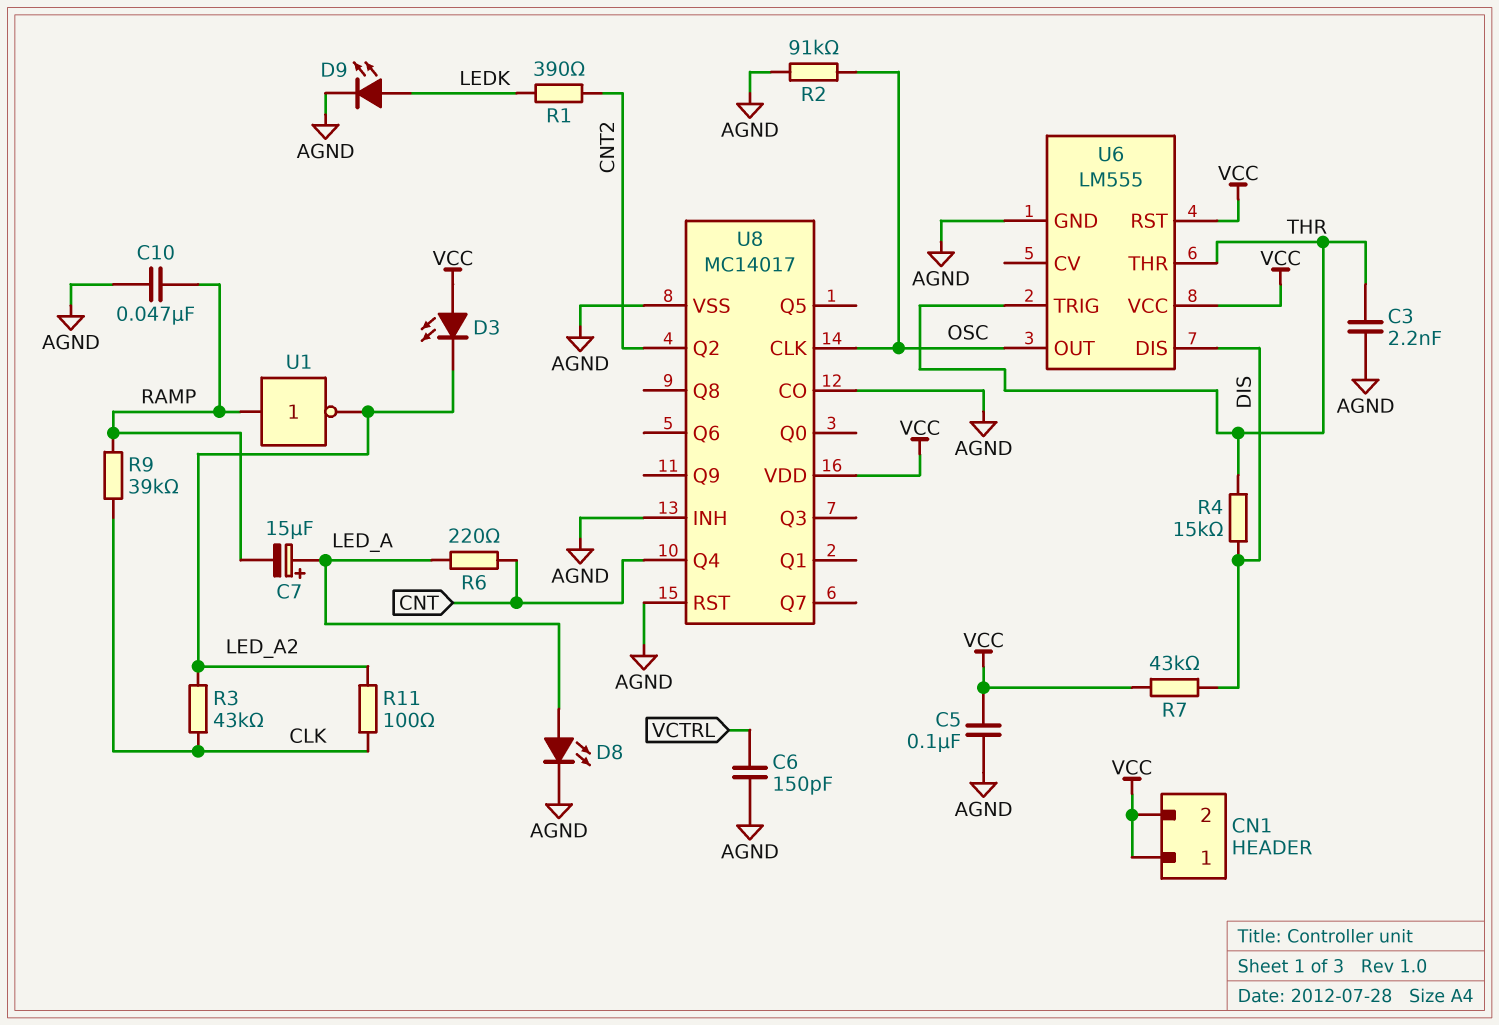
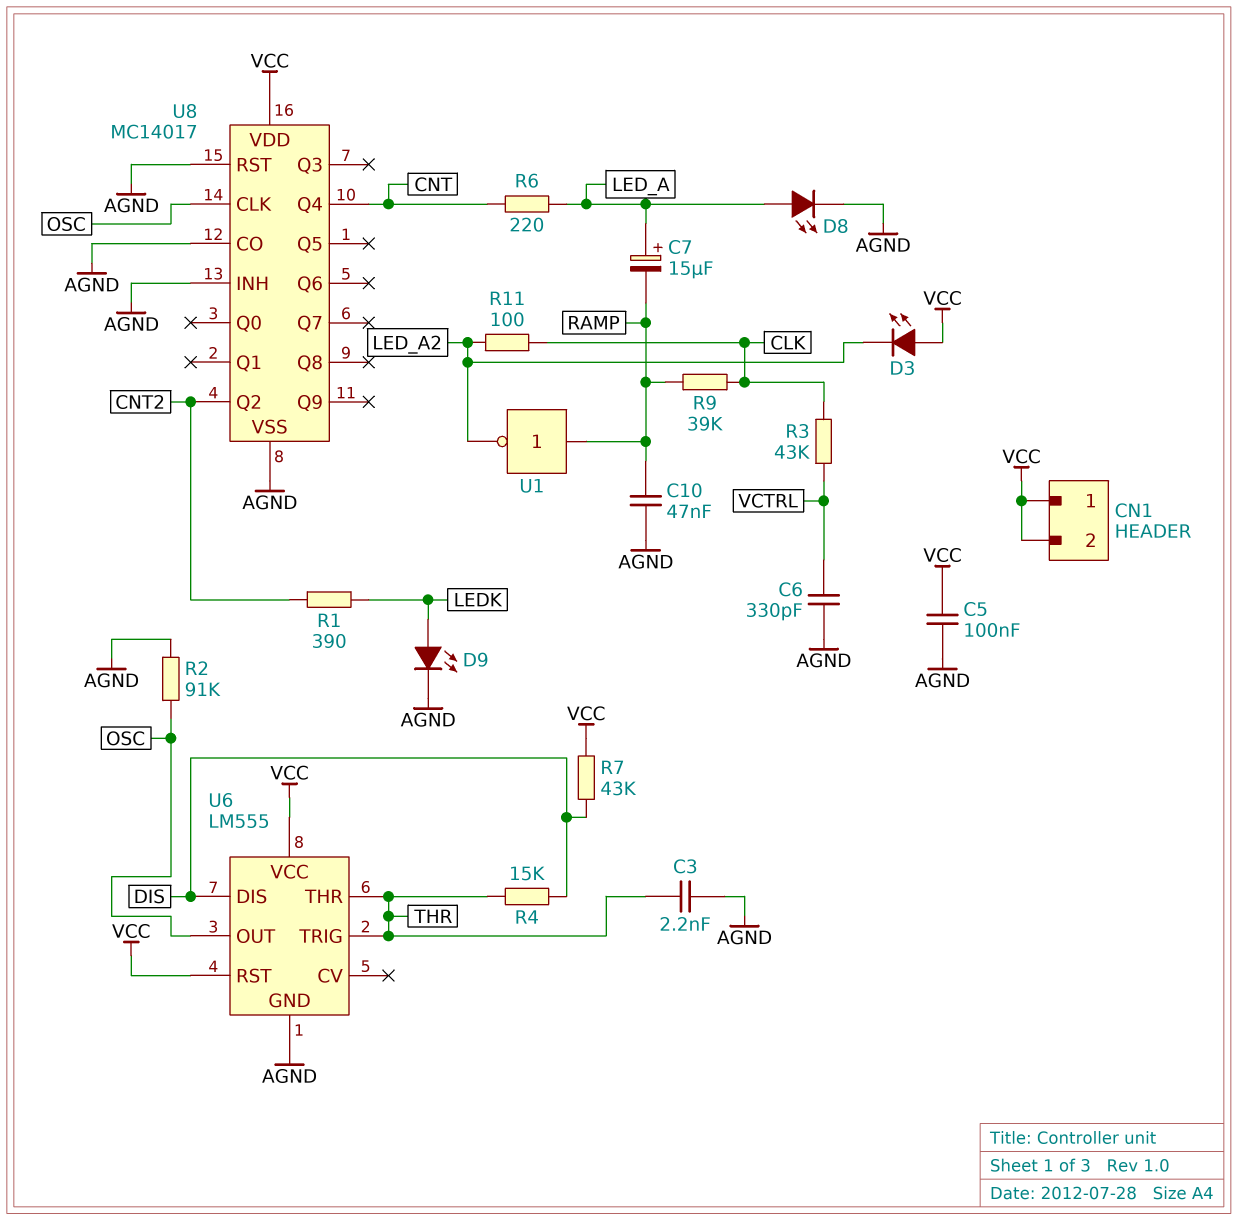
C6: 150pF (AGND, VCTRL) -> 330pF (AGND, VCTRL)
R3: 43k (CLK, LED_A2) -> 43k (CLK, VCTRL)

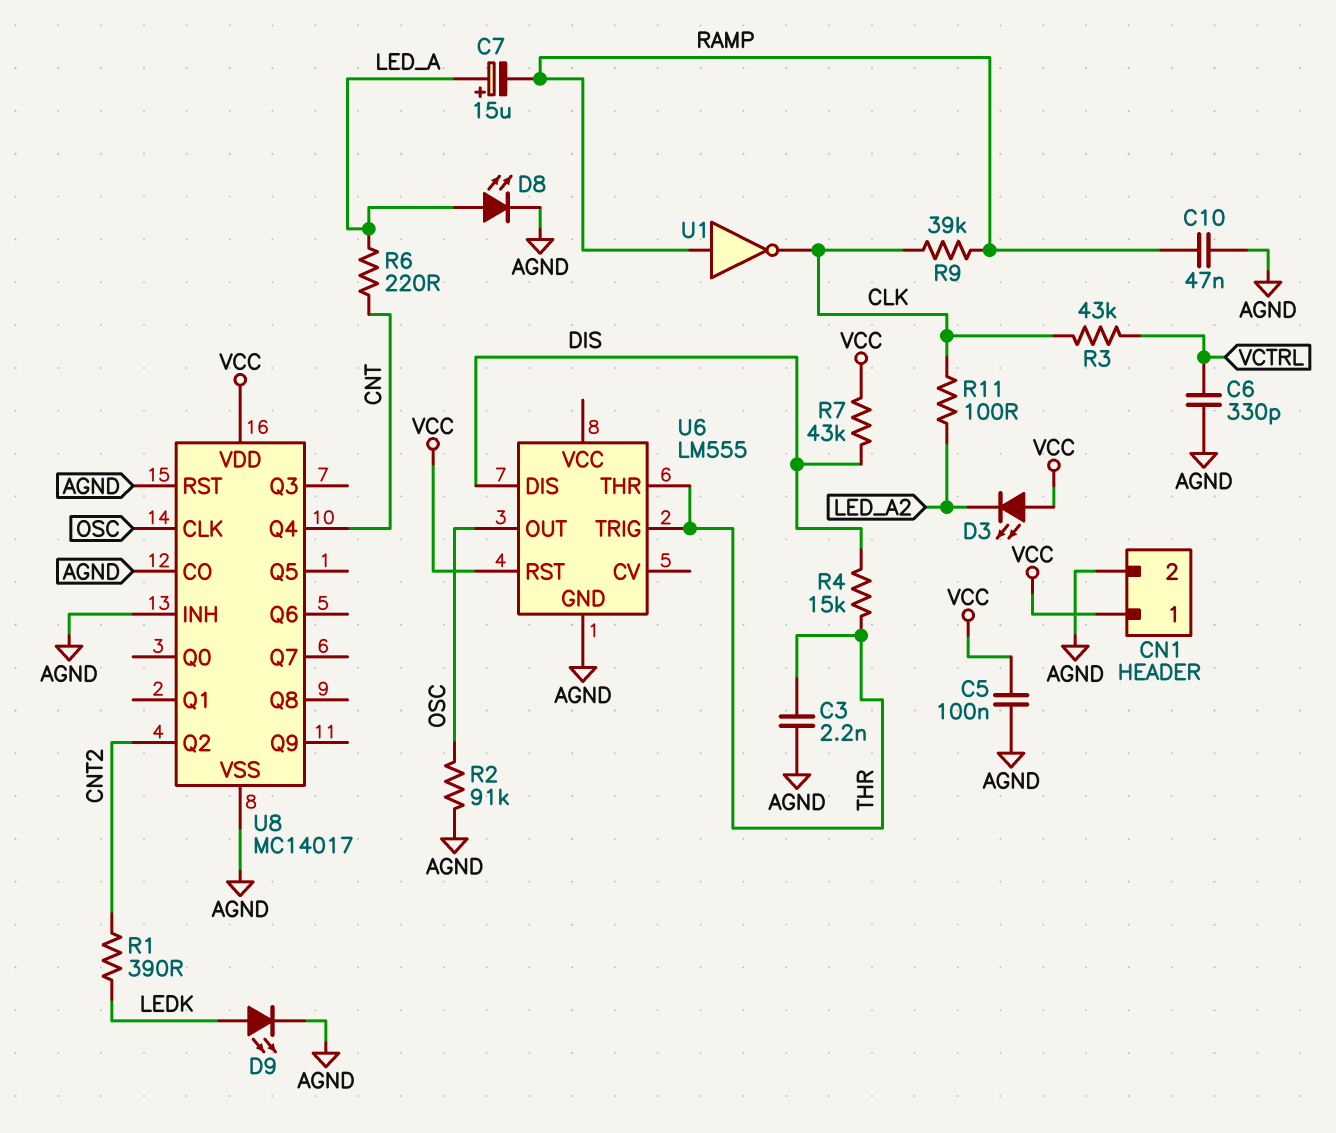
CN1 pin 2: VCC -> AGND
U1: NOT (in RAMP, out LED_A2) -> NOT (in RAMP, out CLK)
U6 pin VCC: VCC -> none

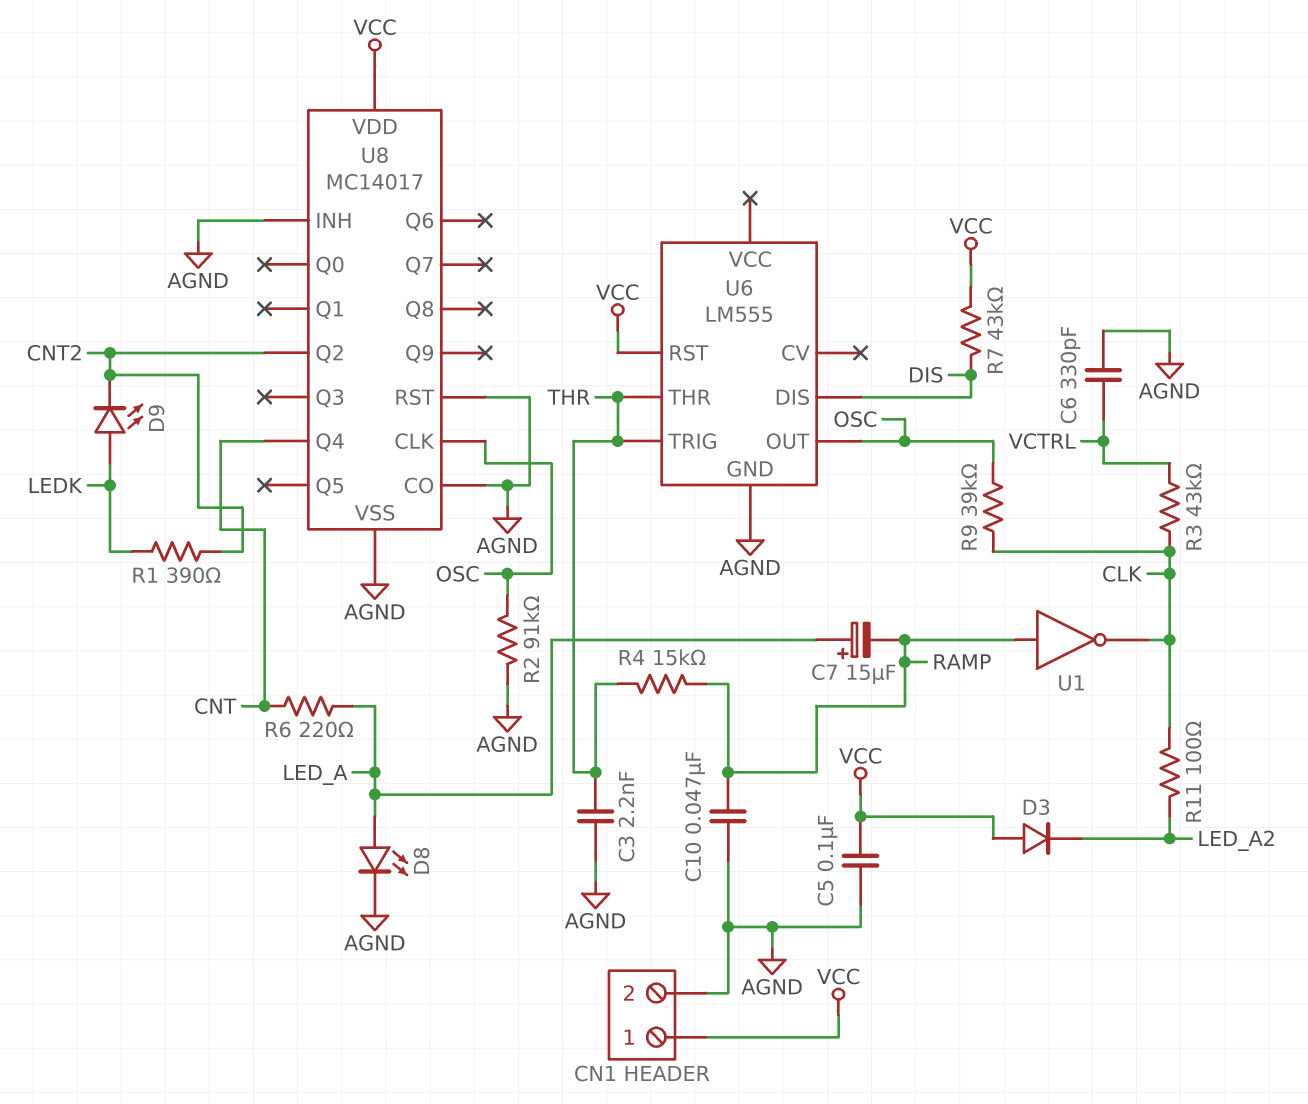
D3: LED (A VCC, K LED_A2) -> diode (A VCC, K LED_A2)
D9: LED (A LEDK, K AGND) -> LED (A LEDK, K CNT2)
R4: 15k (DIS, THR) -> 15k (RAMP, THR)
R9: 39k (CLK, RAMP) -> 39k (CLK, OSC)

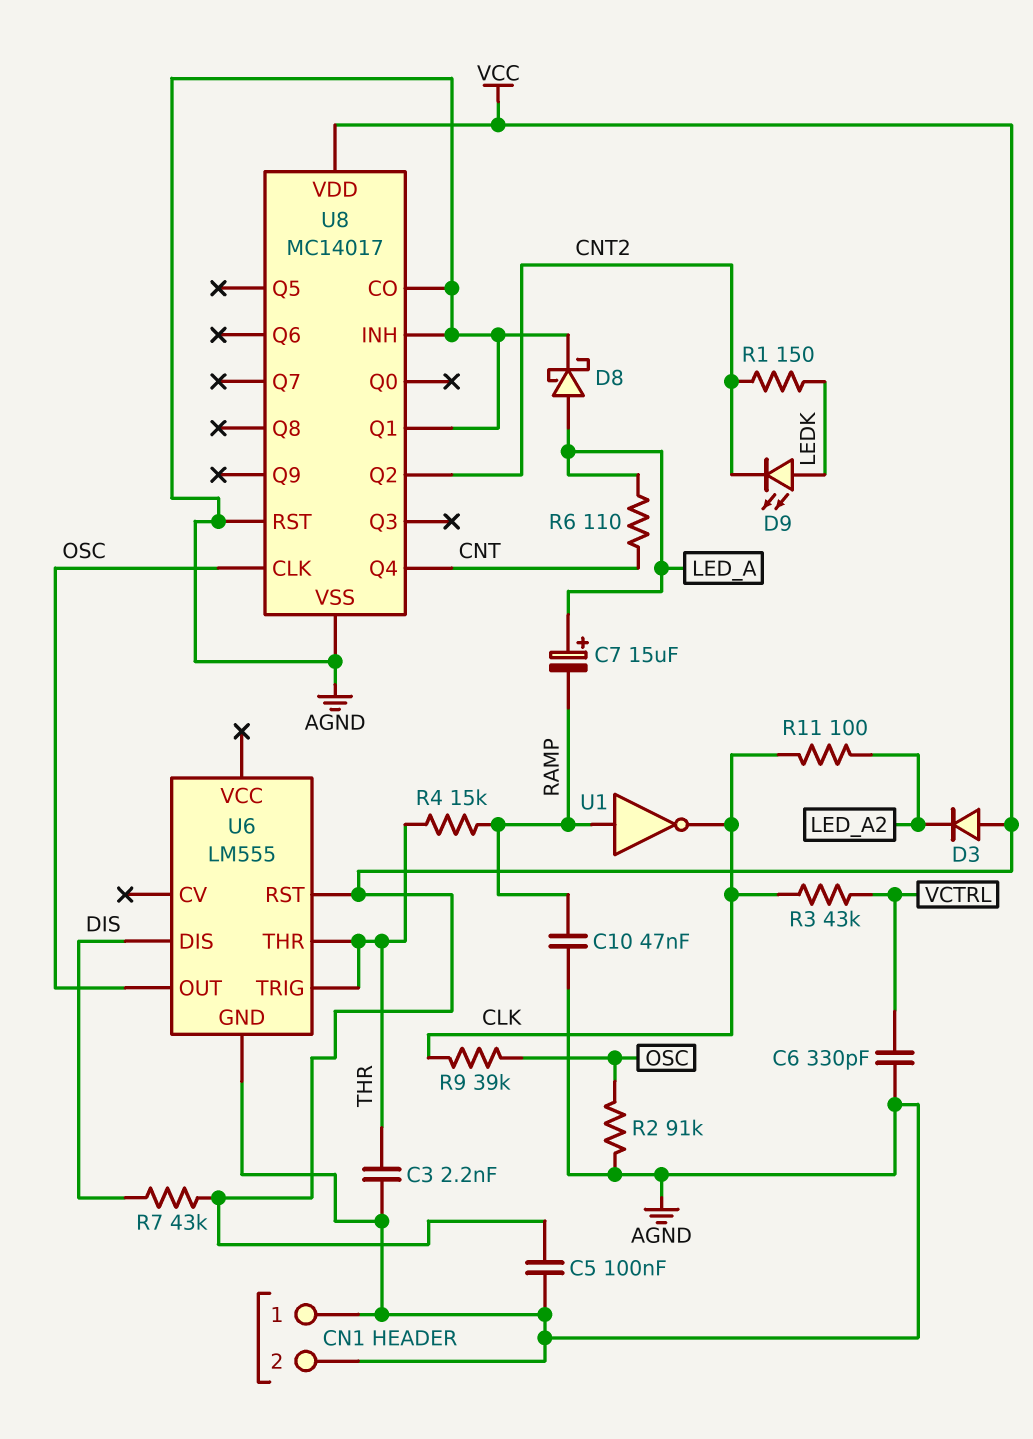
CN1 pin 1: VCC -> AGND
D8: LED (A LED_A, K AGND) -> schottky (A LED_A, K AGND)
R1: 390 (CNT2, LEDK) -> 150 (CNT2, LEDK)
R6: 220 (CNT, LED_A) -> 110 (CNT, LED_A)
U8 pin Q1: none -> AGND

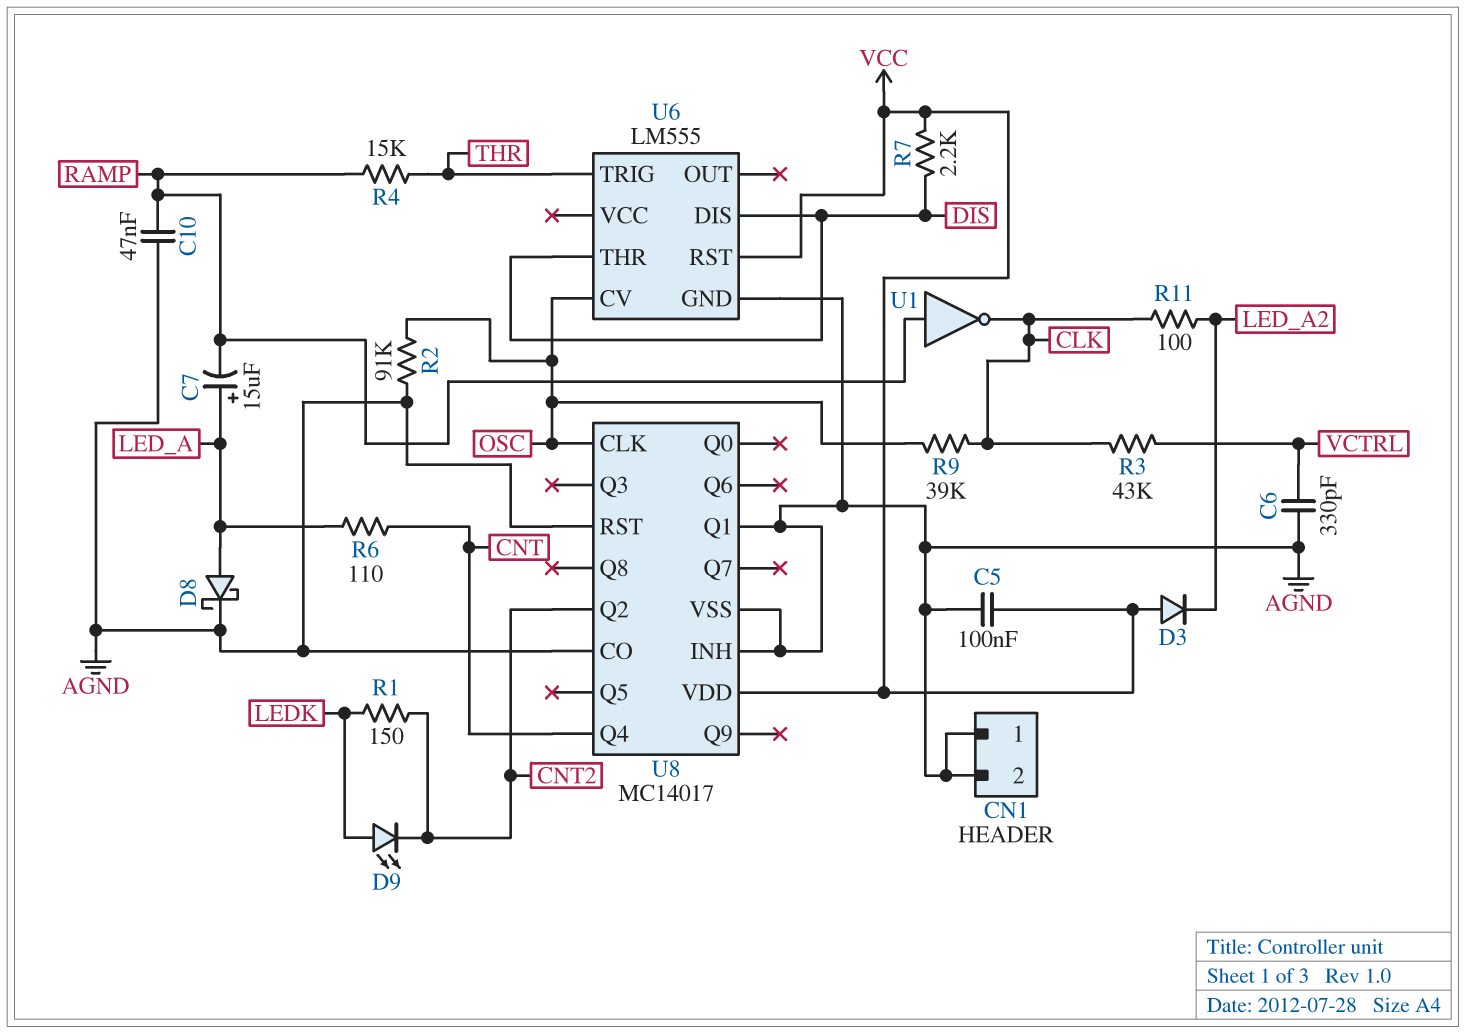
C3: 2.2nF (AGND, THR) -> none
R7: 43k (DIS, VCC) -> 2.2k (DIS, VCC)
U6 pin CV: none -> OSC
U6 pin OUT: OSC -> none
U6 pin THR: THR -> DIS

